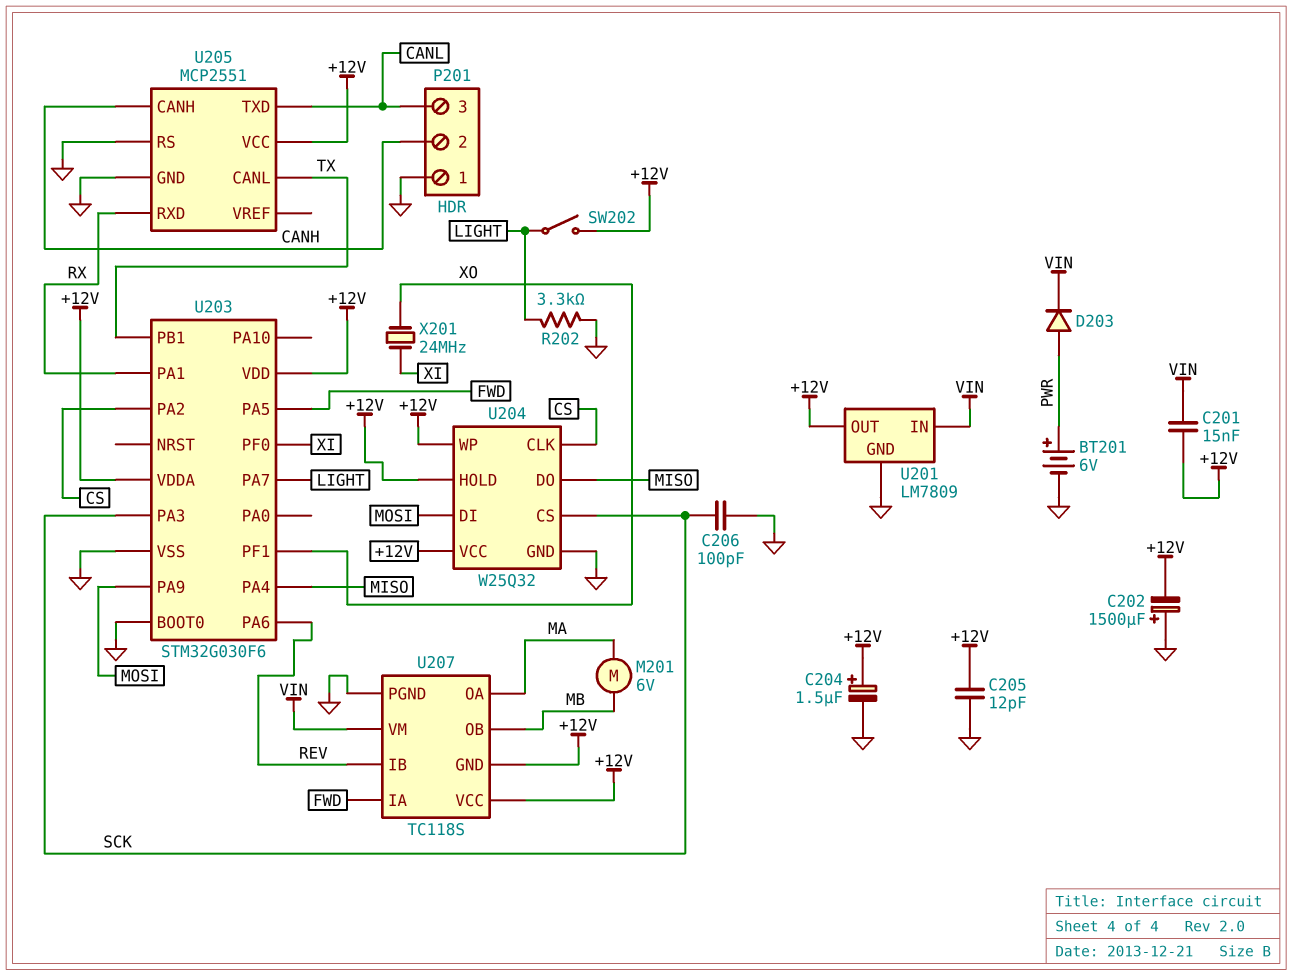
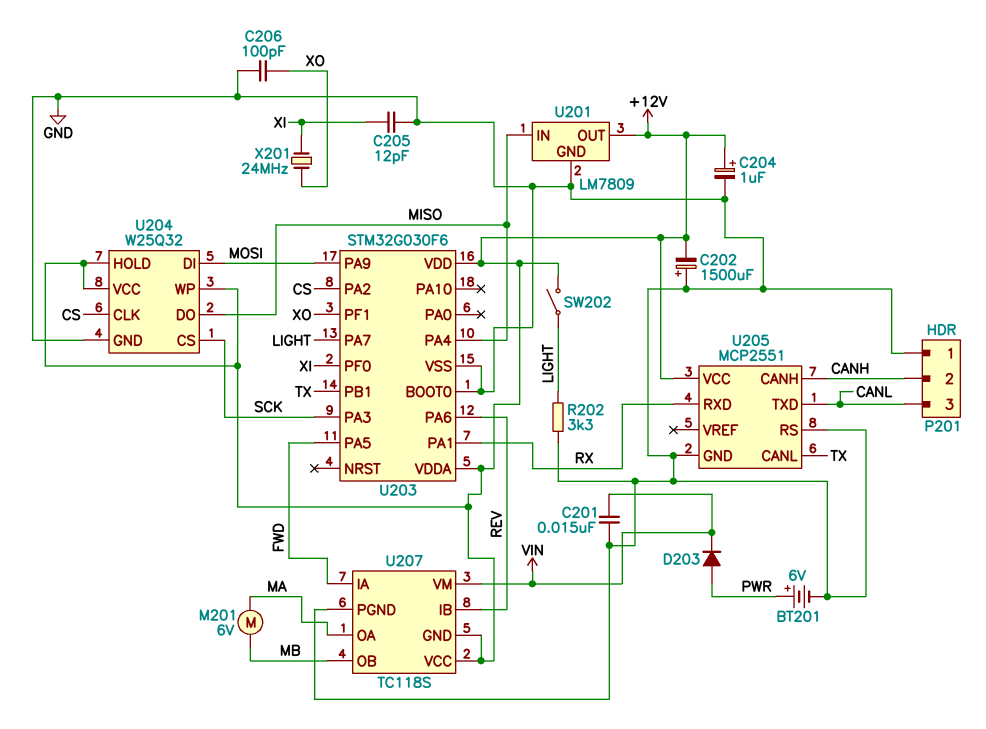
C201: 15nF (+12V, VIN) -> 15nF (GND, VIN)
C204: 1.5uF (plus +12V, minus GND) -> 1uF (plus +12V, minus GND)
C205: 12pF (+12V, GND) -> 12pF (GND, XI)
C206: 100pF (GND, SCK) -> 100pF (GND, XO)
U201 pin IN: VIN -> MISO

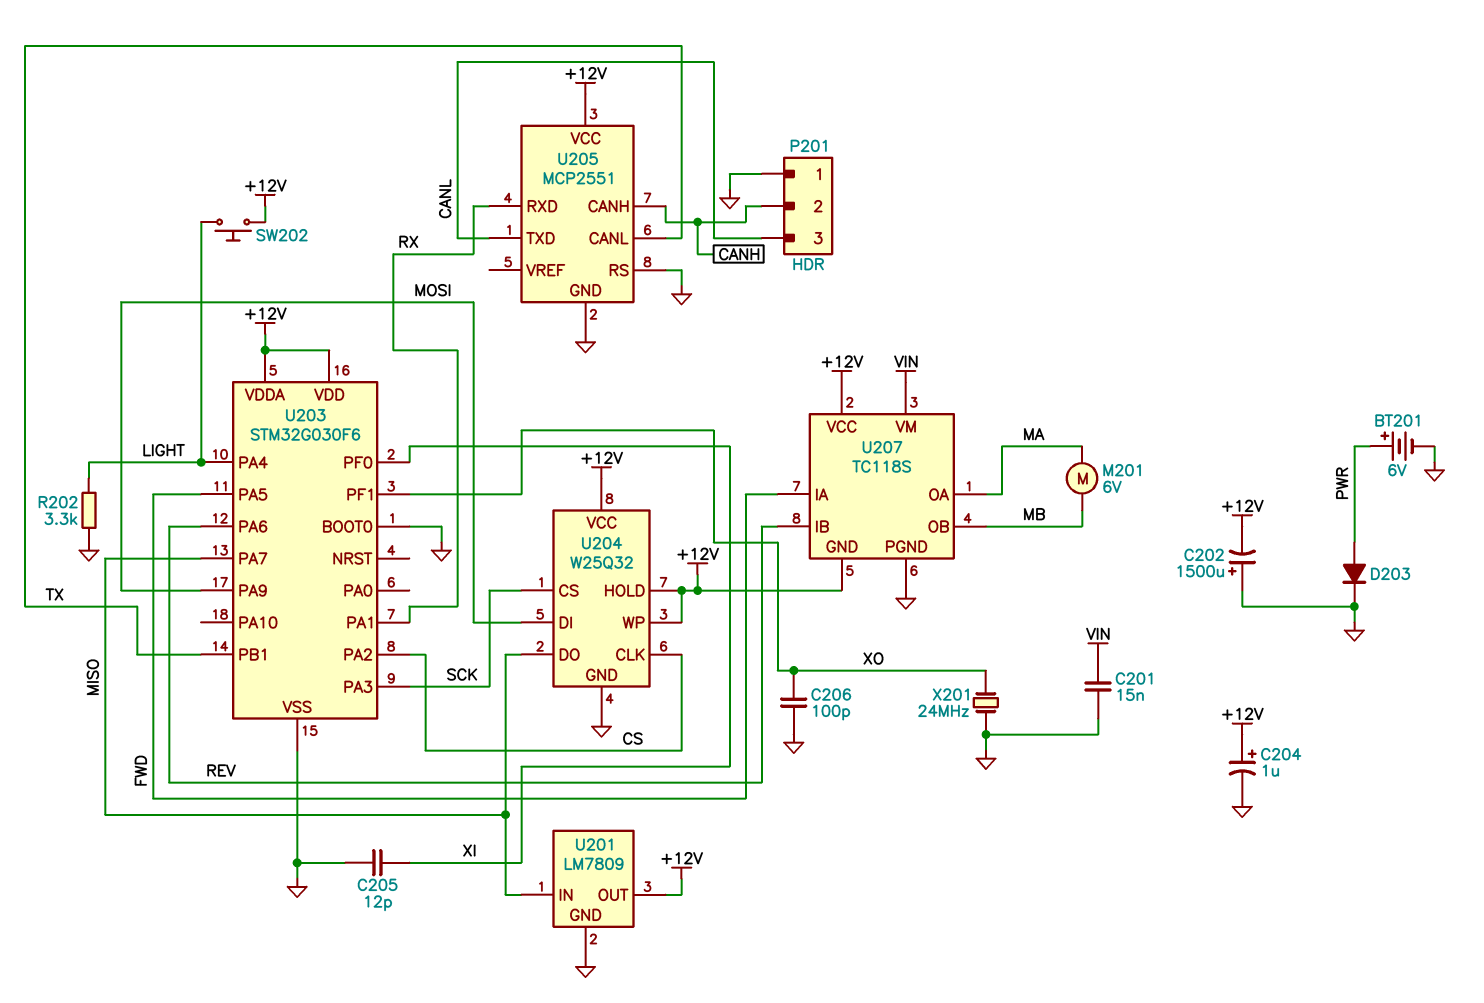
D203: diode (A PWR, K VIN) -> diode (A PWR, K GND)
SW202: switch (+12V, LIGHT) -> button (+12V, LIGHT)
U203 pin PA4: MISO -> LIGHT
U203 pin PA7: LIGHT -> MISO
X201: 24MHz (XI, XO) -> 24MHz (GND, XO)

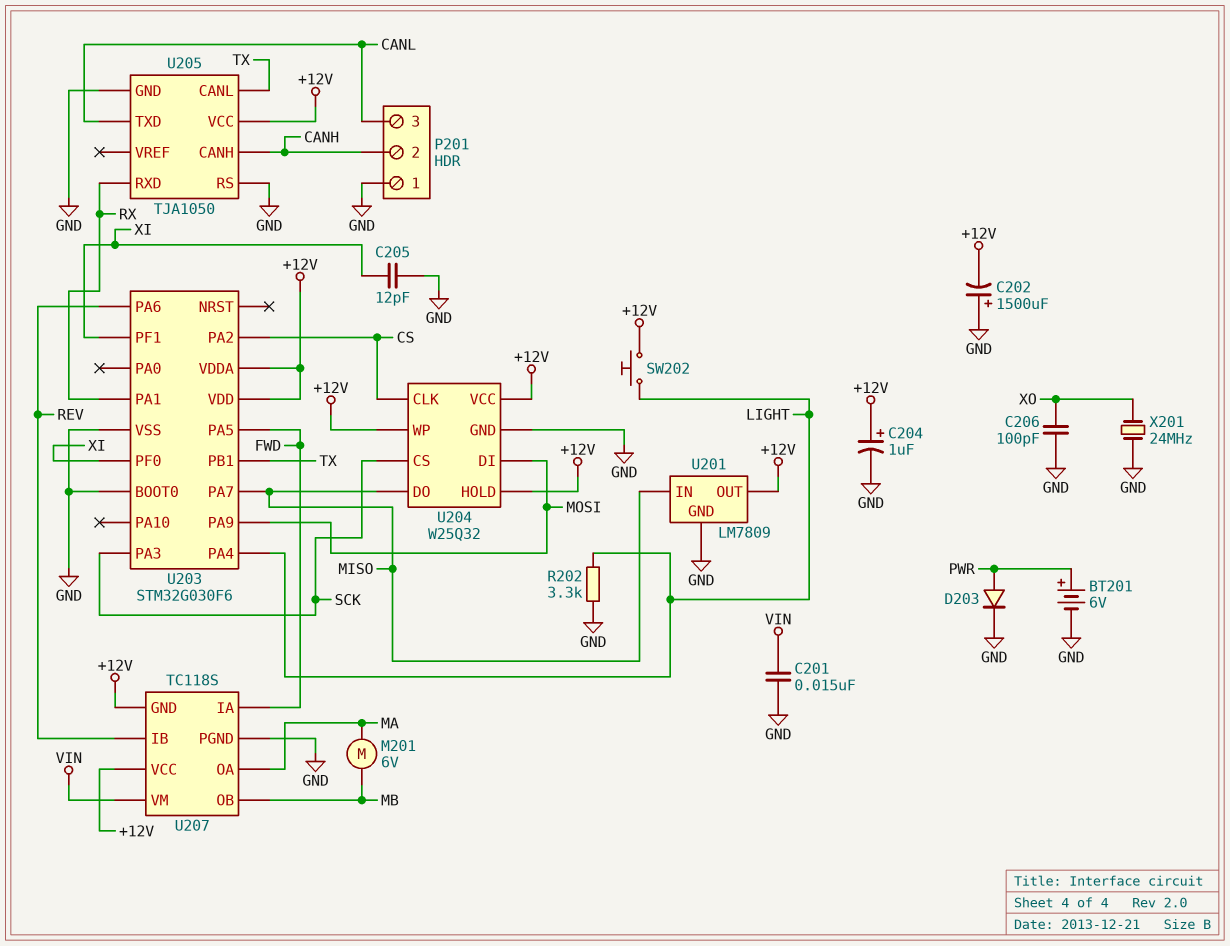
U203 pin PF1: XO -> XI
U205: MCP2551 -> TJA1050

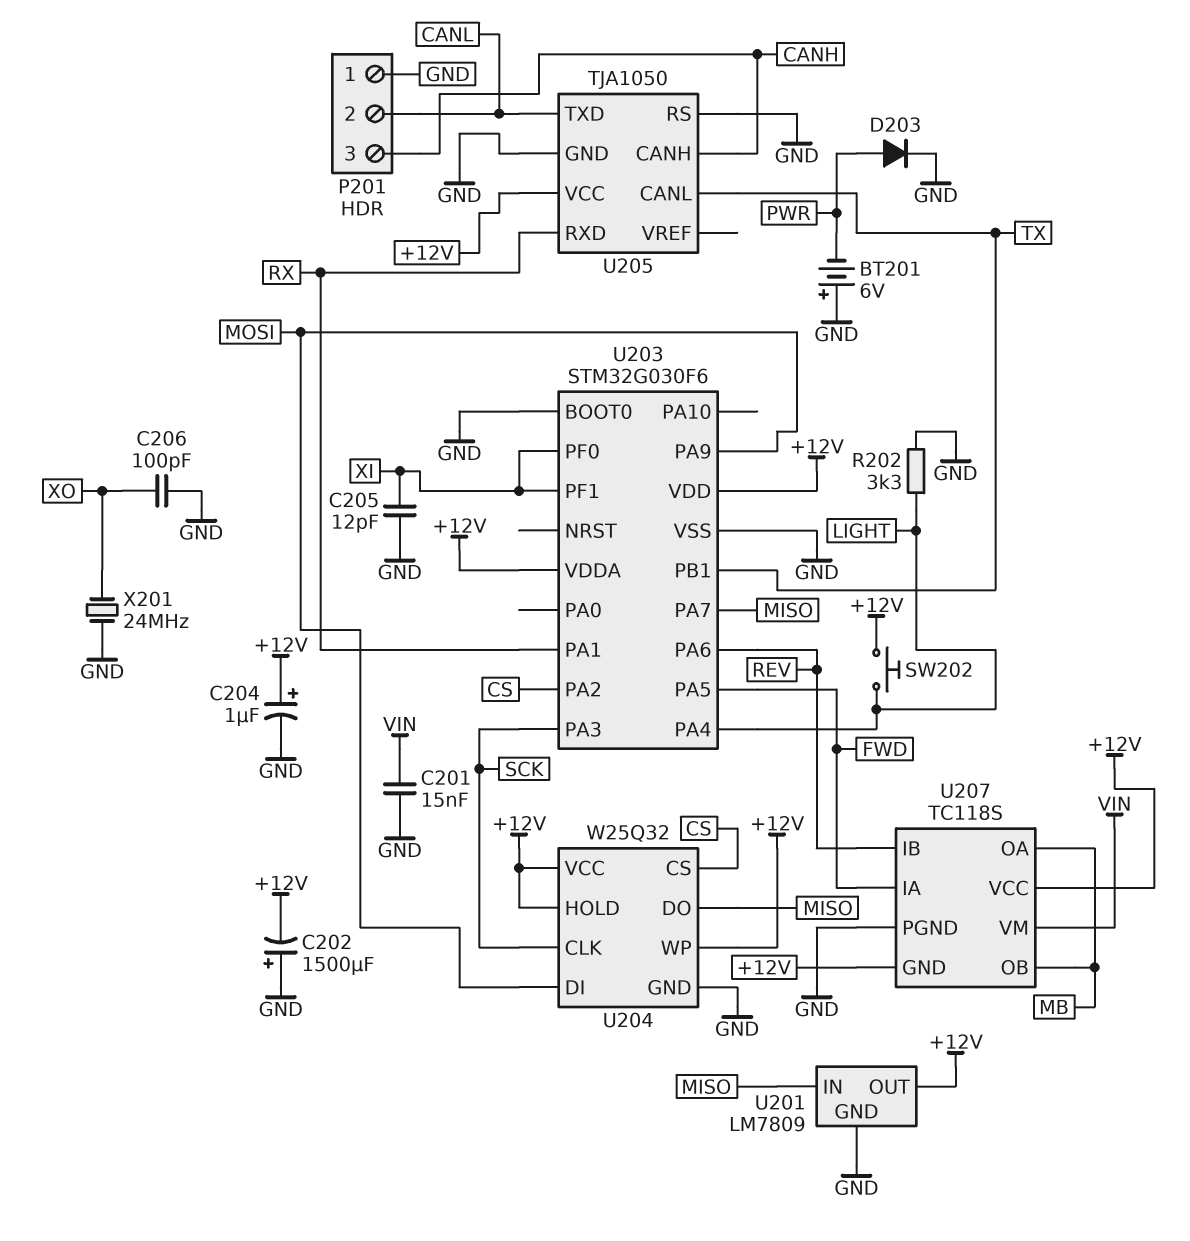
BT201: 6V (plus PWR, minus GND) -> 6V (plus GND, minus PWR)
M201: motor 6V (MA, MB) -> none
P201 pin 2: CANH -> CANL
P201 pin 3: CANL -> CANH
U204 pin CLK: CS -> SCK
U204 pin CS: SCK -> CS
U207 pin OA: MA -> MB

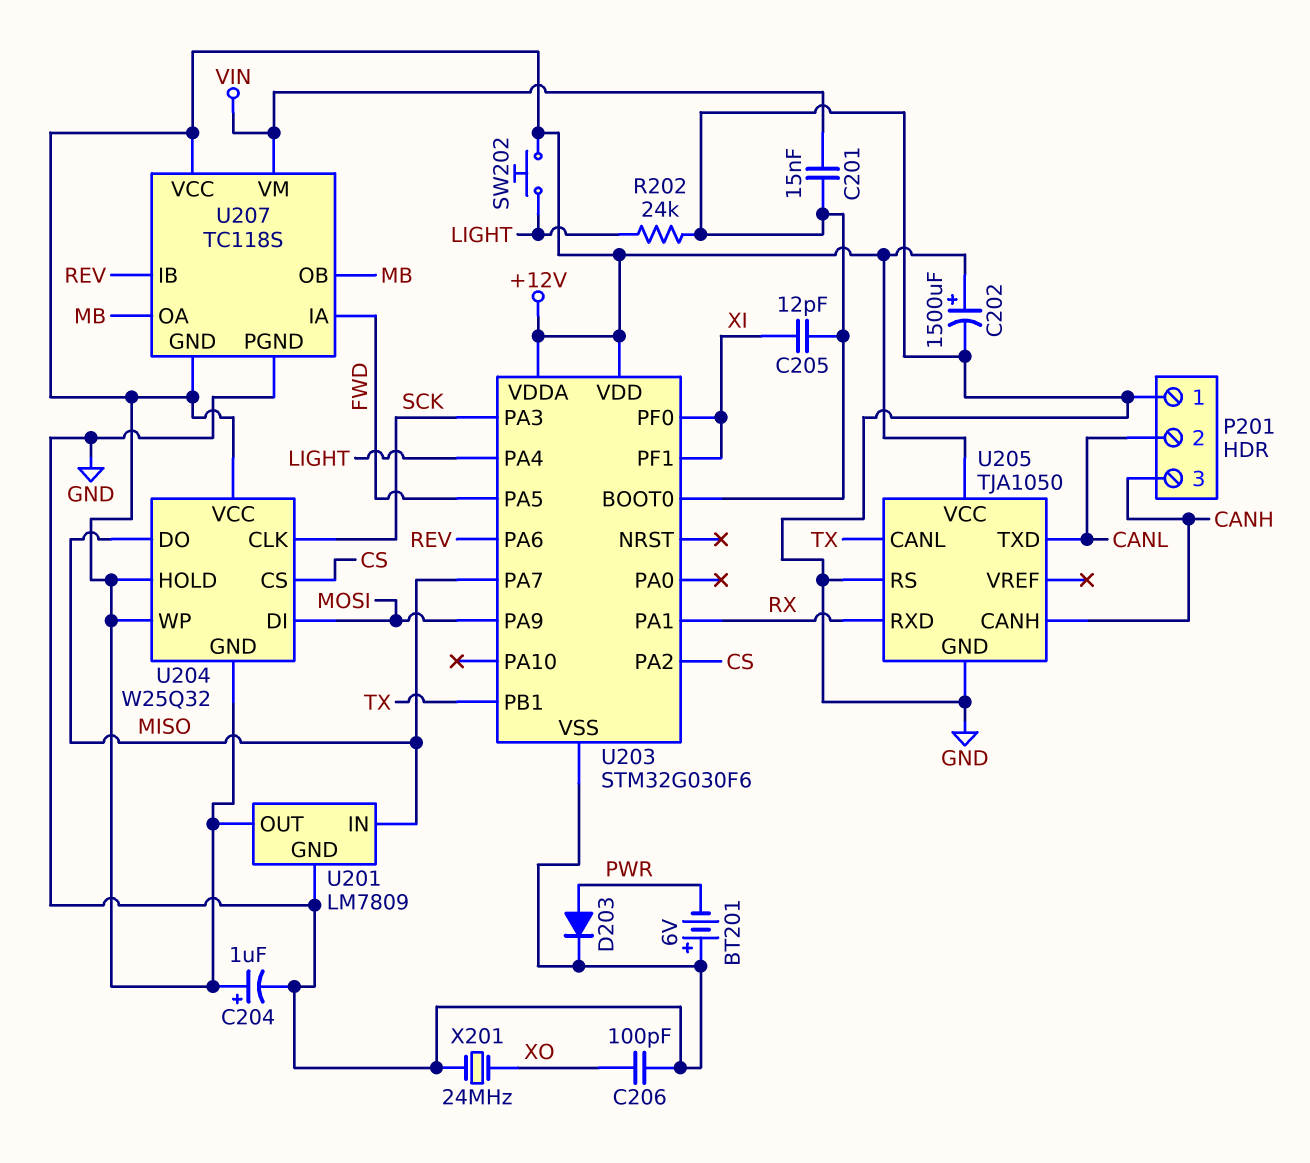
C202: 1500uF (plus GND, minus +12V) -> 1500uF (plus +12V, minus GND)
R202: 3.3k (GND, LIGHT) -> 24k (GND, LIGHT)
U204 pin GND: GND -> +12V

